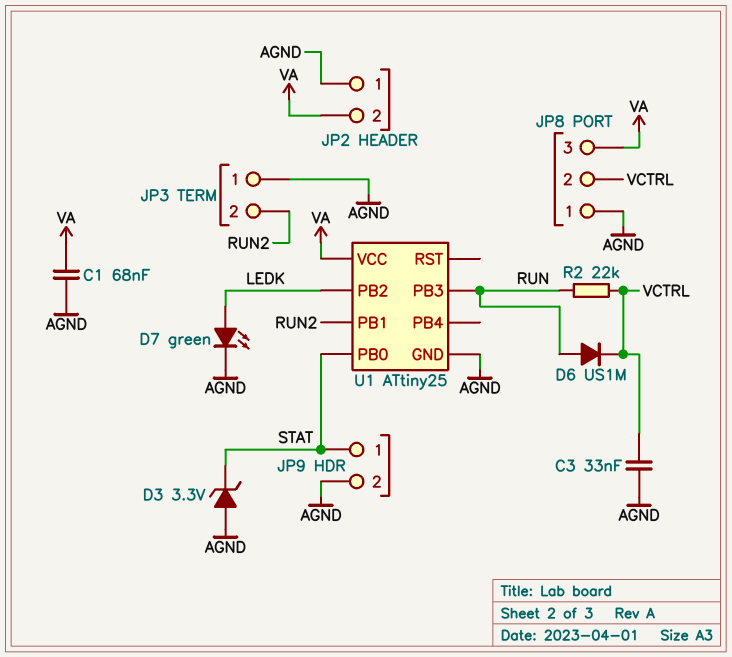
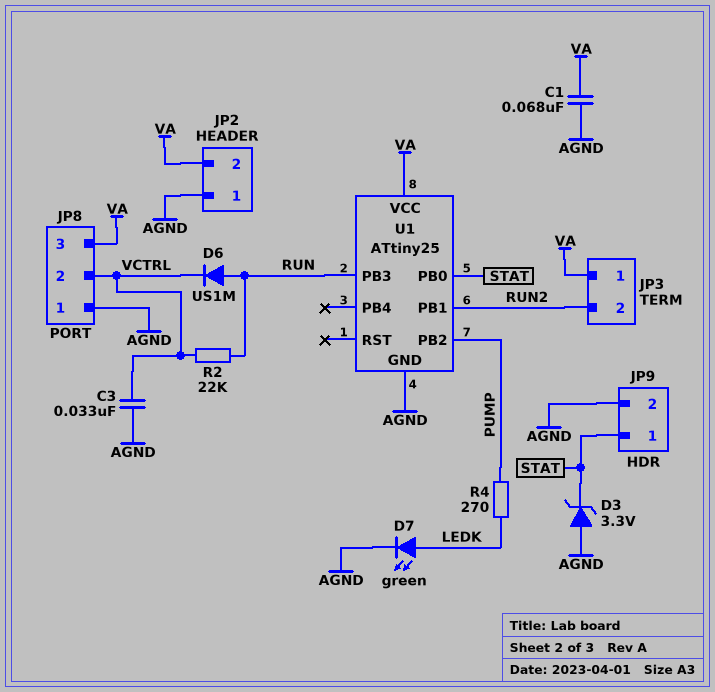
JP3 pin 1: AGND -> VA
R4: none -> 270 (LEDK, PUMP)
U1 pin PB2: LEDK -> PUMP

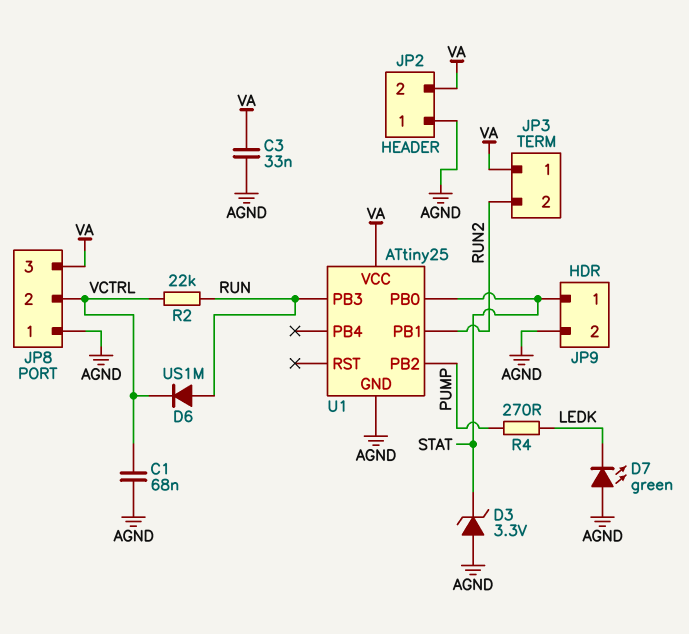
C1: 68nF (AGND, VA) -> 68nF (AGND, VCTRL)
C3: 33nF (AGND, VCTRL) -> 33nF (AGND, VA)
D7: LED green (A LEDK, K AGND) -> LED green (A AGND, K LEDK)

